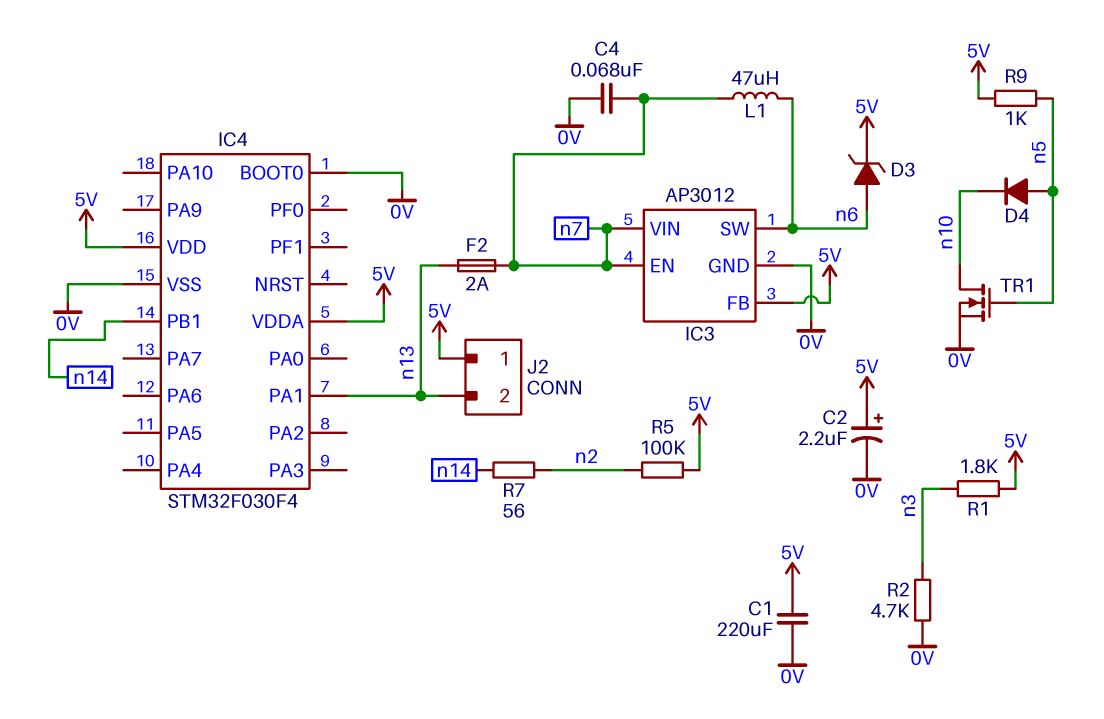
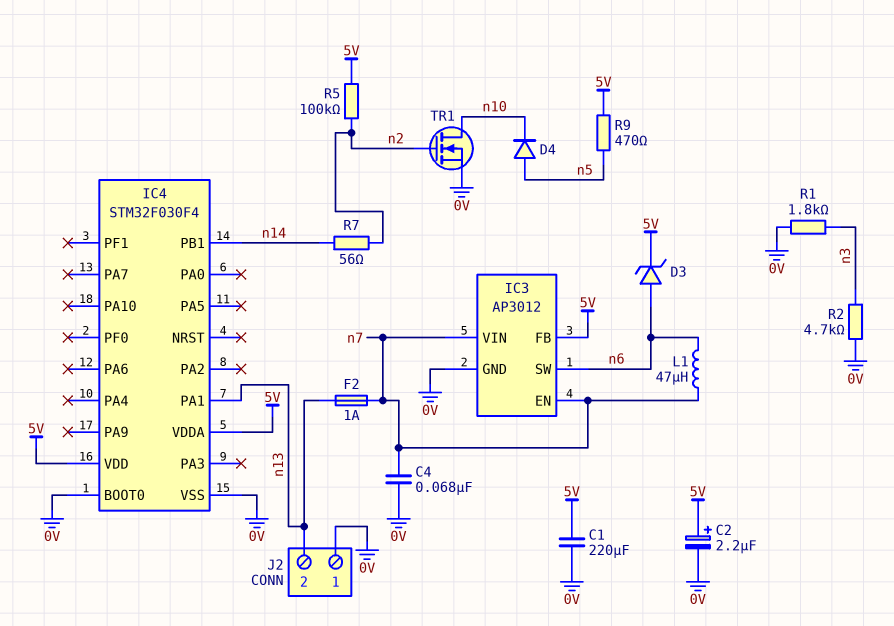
F2: 2A (n7, n13) -> 1A (n7, n13)
J2 pin 1: 5V -> 0V
R1: 1.8k (5V, n3) -> 1.8k (0V, n3)
R9: 1k (5V, n5) -> 470 (5V, n5)
TR1: NMOS (G n5, D n10, S 0V) -> NMOS (G n2, D n10, S 0V)

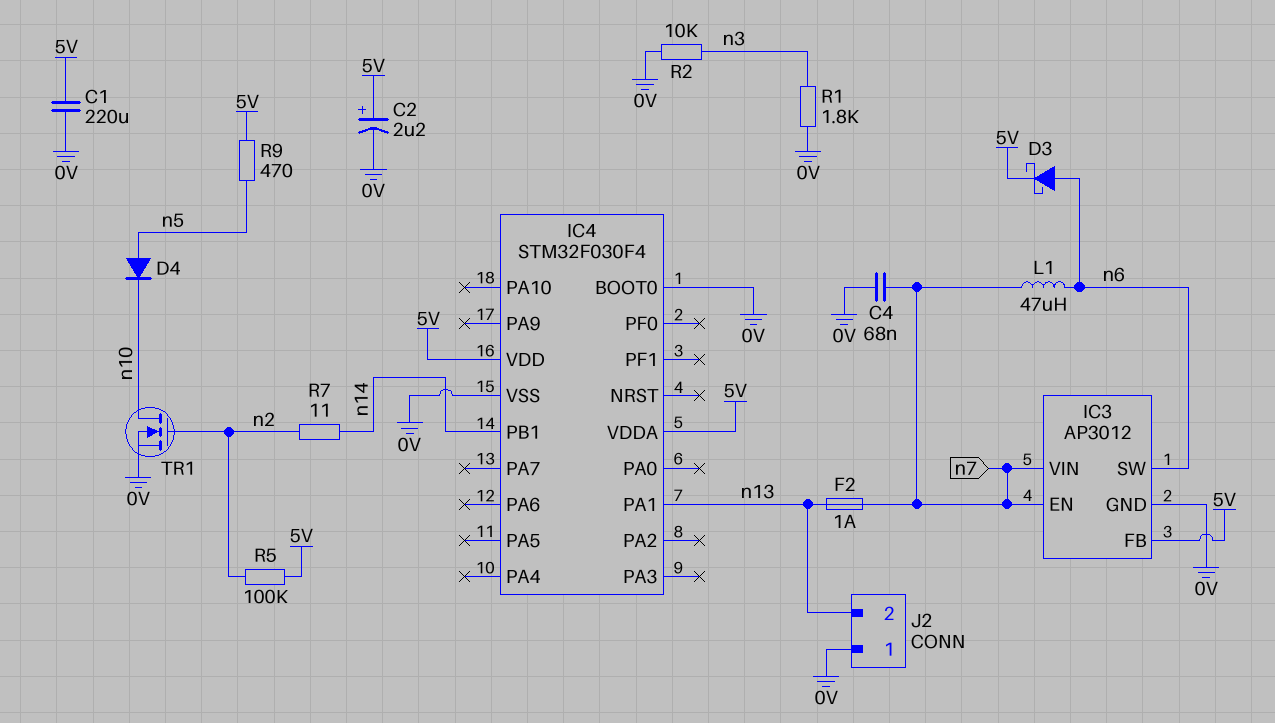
D3: zener (A n6, K 5V) -> schottky (A n6, K 5V)
R2: 4.7k (0V, n3) -> 10k (0V, n3)
R7: 56 (n2, n14) -> 11 (n2, n14)

